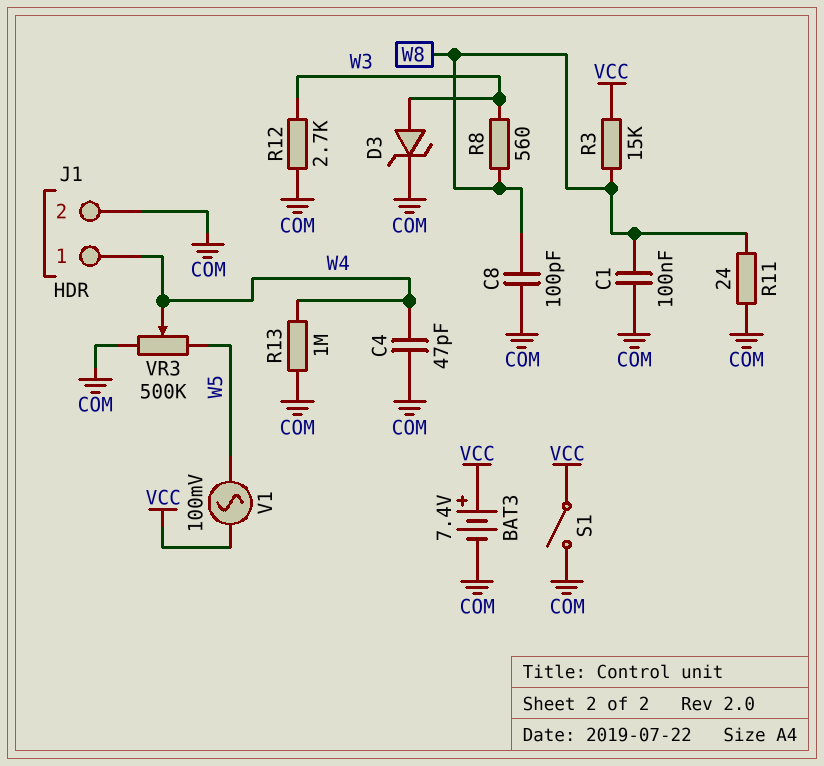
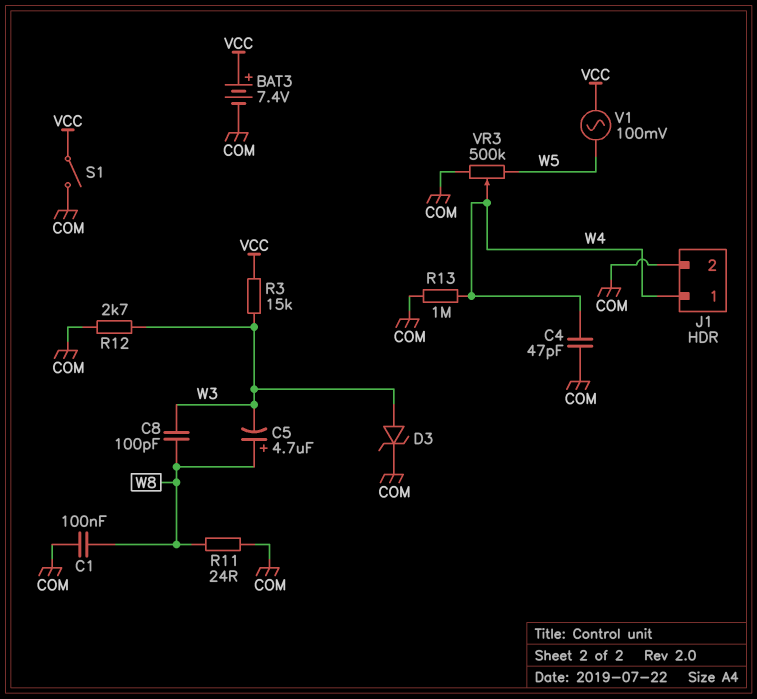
C5: none -> 4.7uF (plus W8, minus W3)
C8: 100pF (COM, W8) -> 100pF (W3, W8)
R3: 15k (VCC, W8) -> 15k (VCC, W3)
R8: 560 (W3, W8) -> none

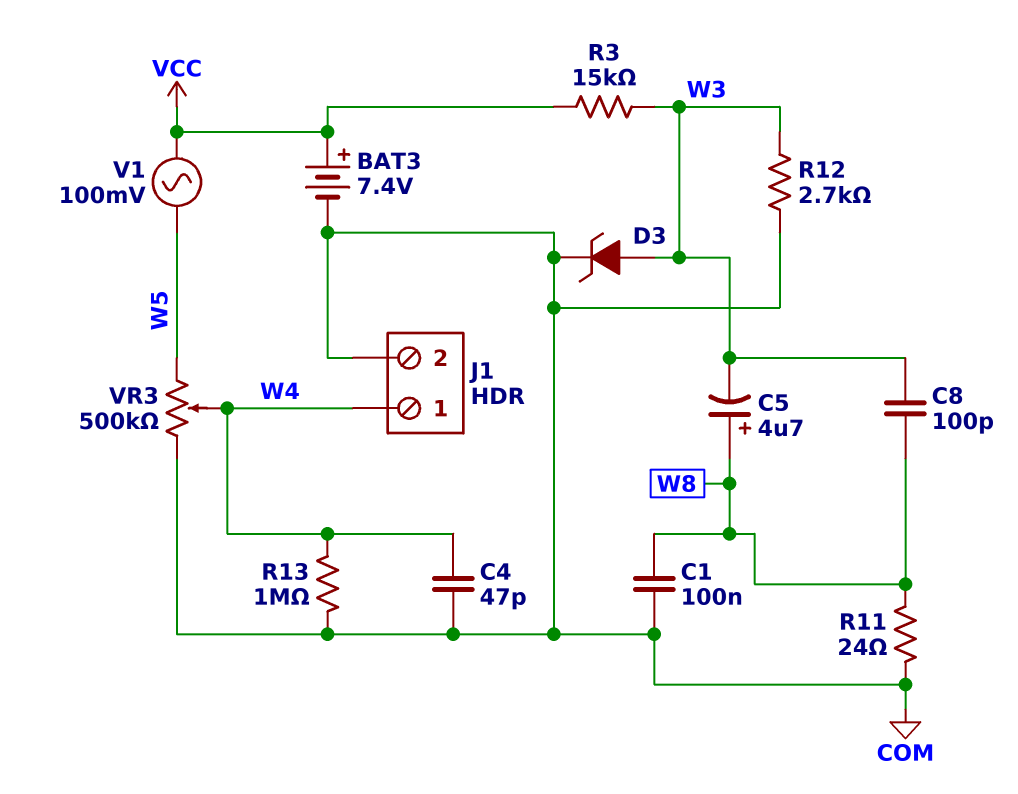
S1: switch (COM, VCC) -> none

